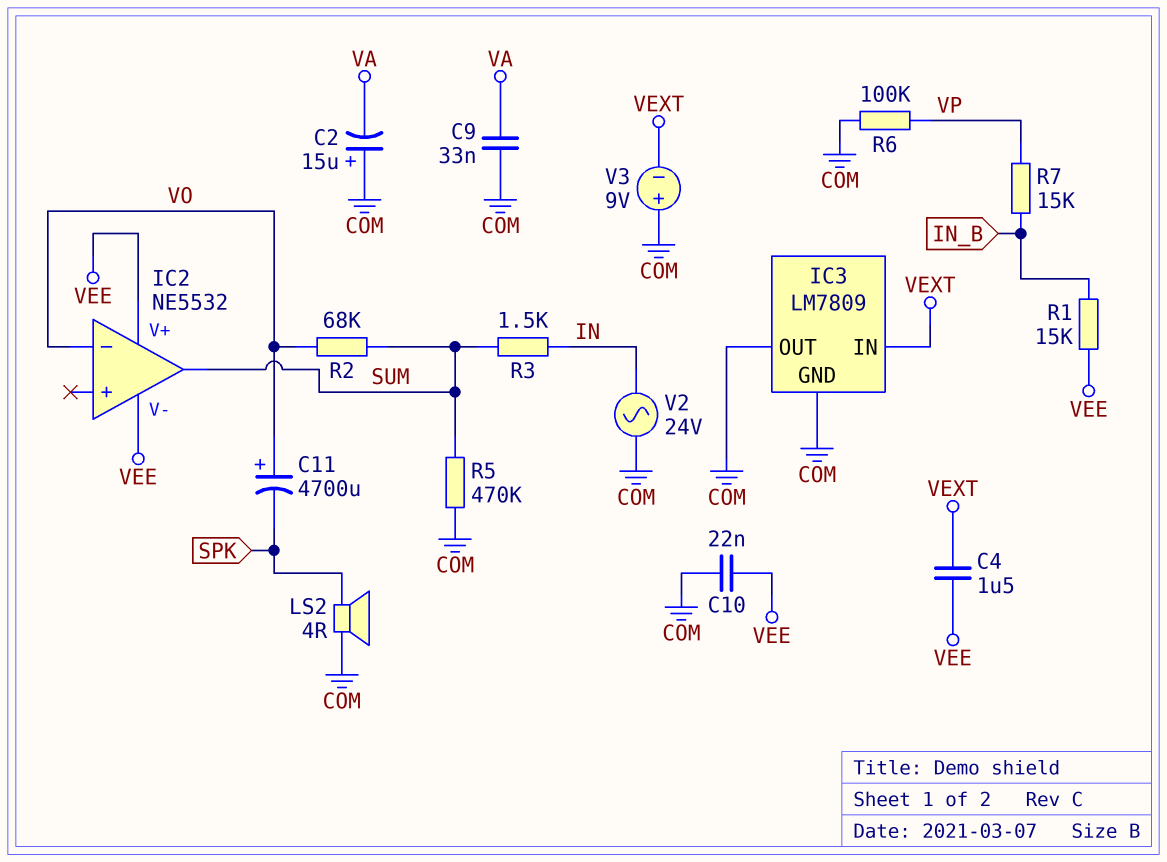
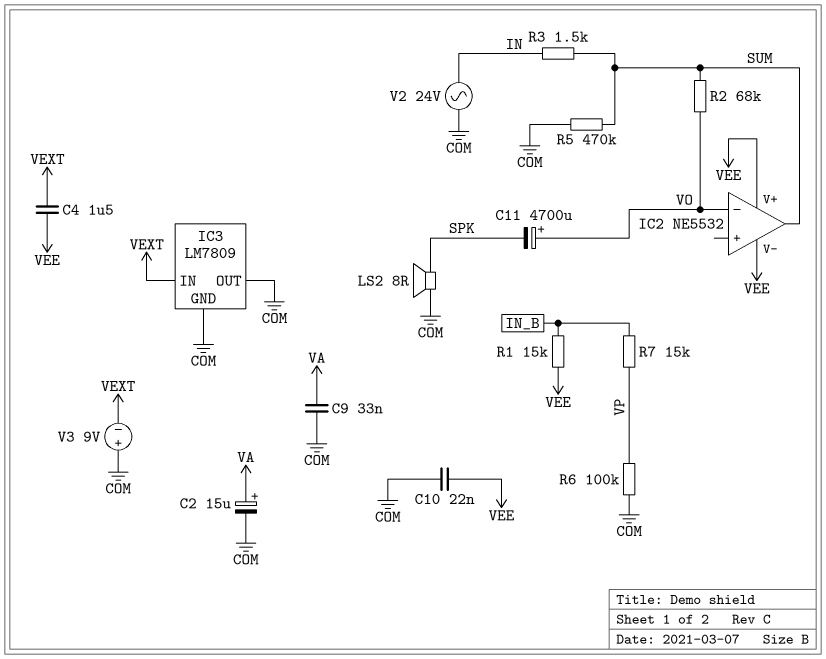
C2: 15uF (plus COM, minus VA) -> 15uF (plus VA, minus COM)
LS2: speaker 4R (COM, SPK) -> speaker 8R (COM, SPK)

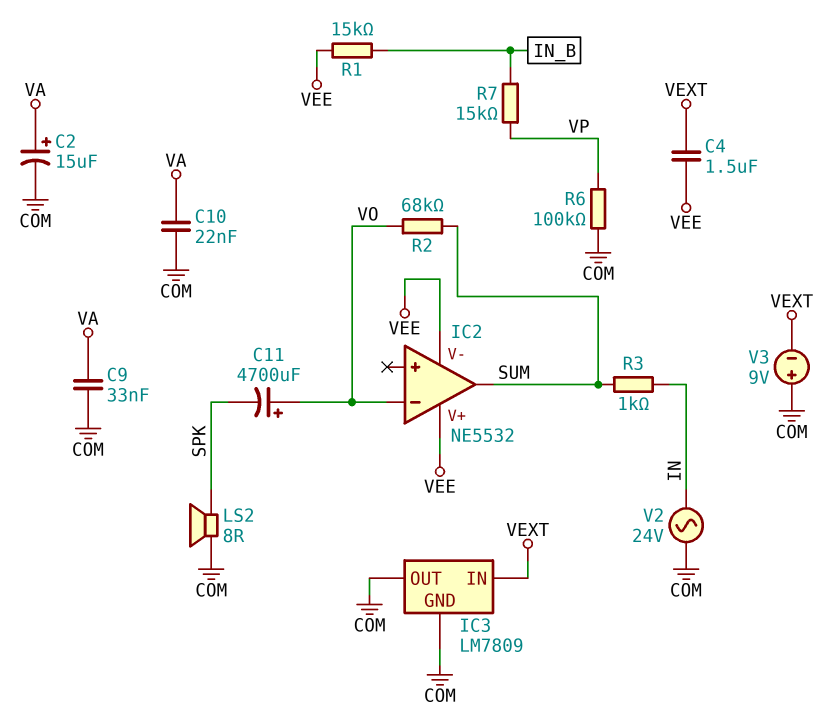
C10: 22nF (COM, VEE) -> 22nF (COM, VA)
R3: 1.5k (IN, SUM) -> 1k (IN, SUM)
R5: 470k (COM, SUM) -> none

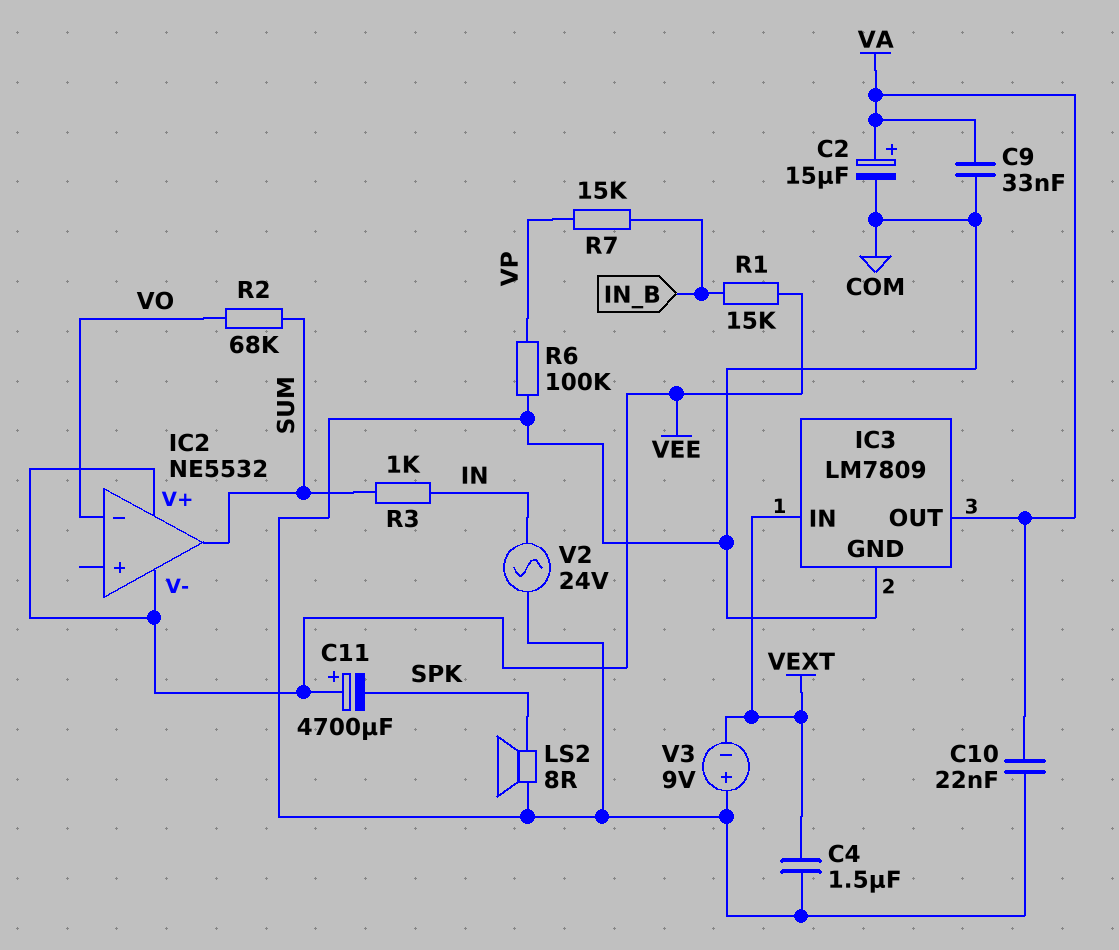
C4: 1.5uF (VEE, VEXT) -> 1.5uF (COM, VEXT)
C11: 4700uF (plus VO, minus SPK) -> 4700uF (plus VEE, minus SPK)
IC3 pin OUT: COM -> VA

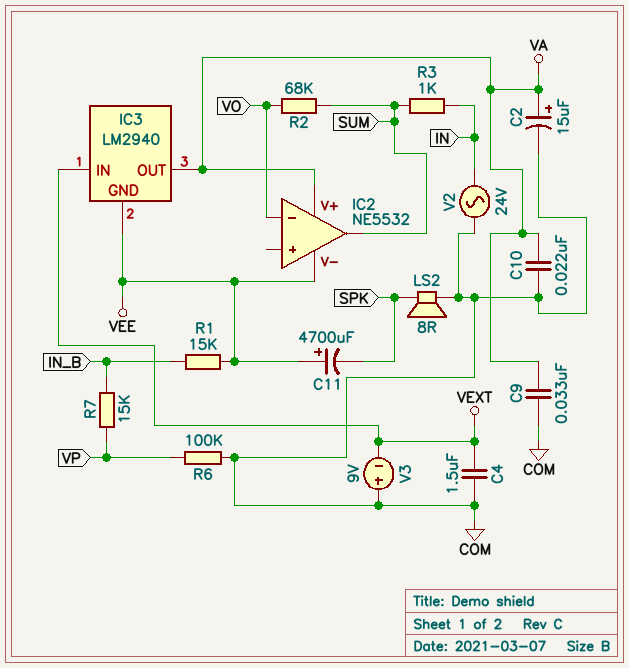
IC2 pin V+: VEE -> VA
IC3: LM7809 -> LM2940
IC3 pin GND: COM -> VEE

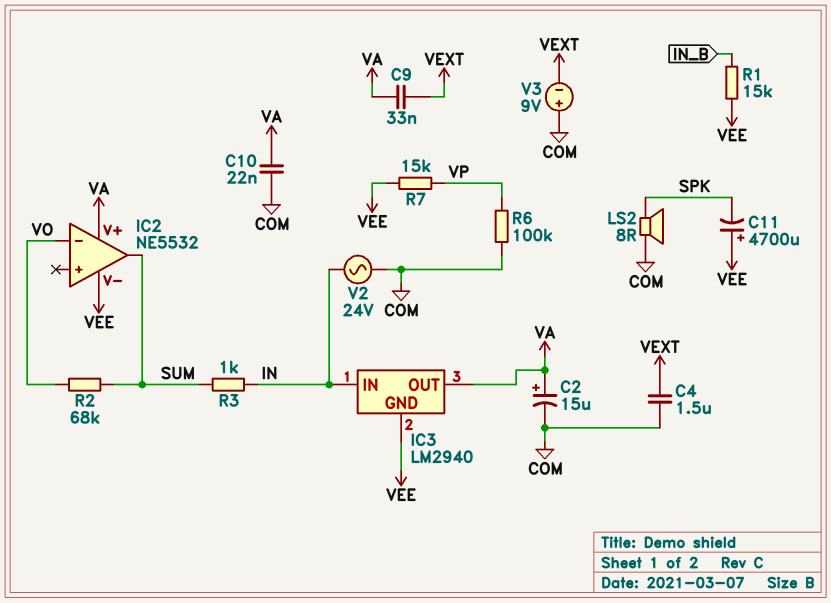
C9: 33nF (COM, VA) -> 33nF (VA, VEXT)
IC3 pin IN: VEXT -> IN
R7: 15k (IN_B, VP) -> 15k (VEE, VP)

